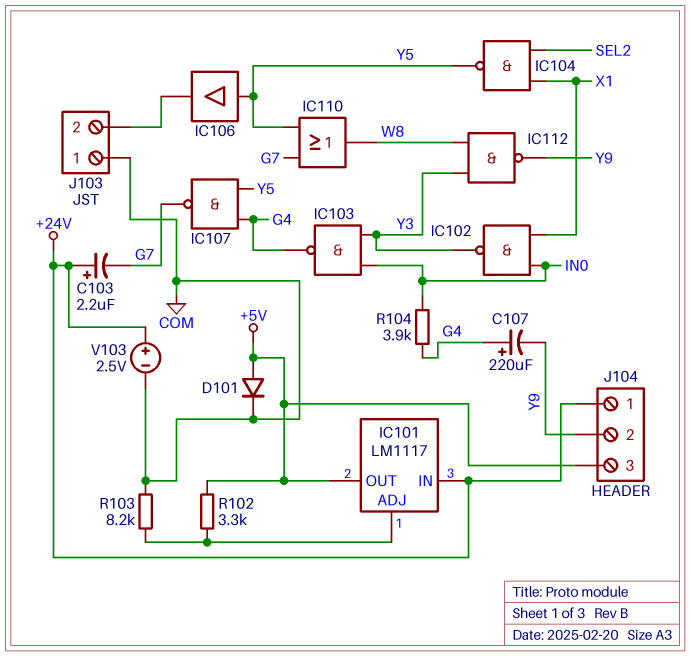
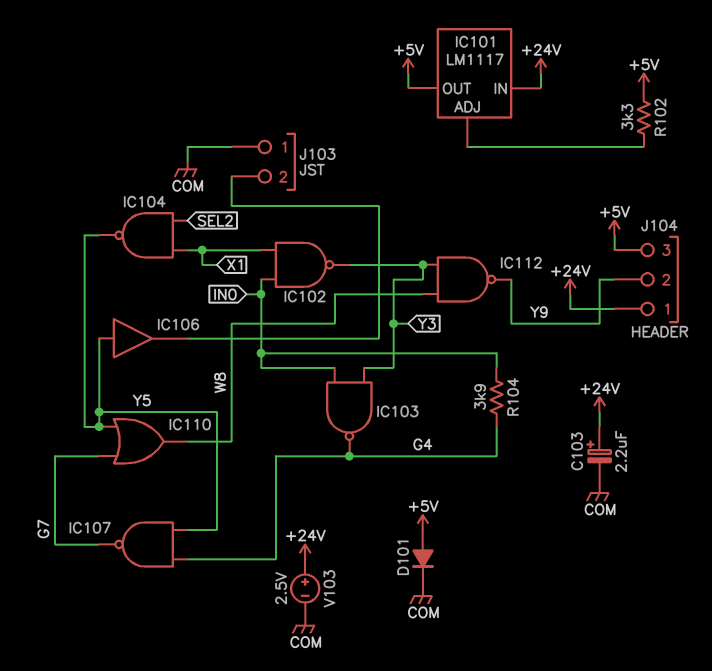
C103: 2.2uF (plus +24V, minus G7) -> 2.2uF (plus +24V, minus COM)
C107: 220uF (plus G4, minus Y9) -> none
R103: 8.2k (COM, IC101/ADJ) -> none

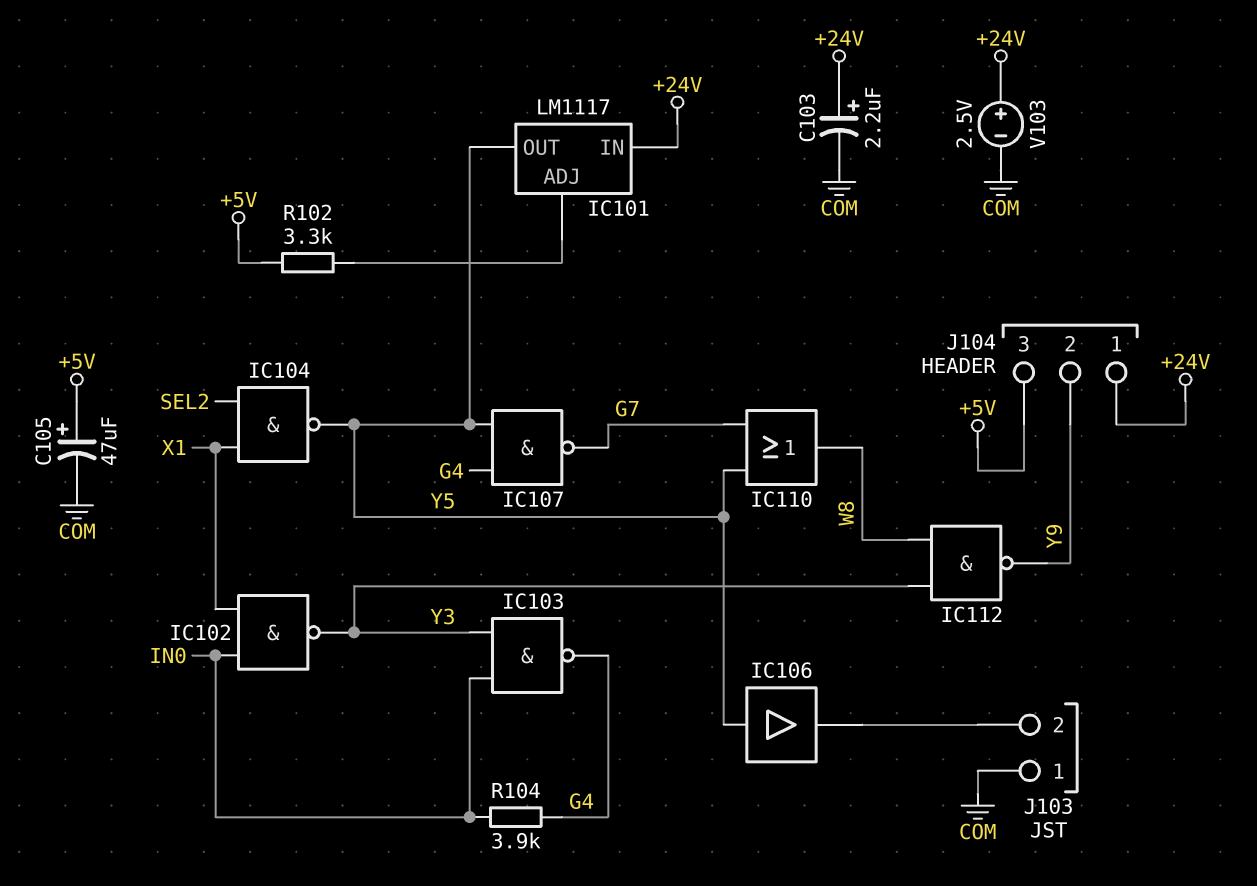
C105: none -> 47uF (plus +5V, minus COM)
D101: diode (A +5V, K COM) -> none
IC101 pin OUT: +5V -> Y5

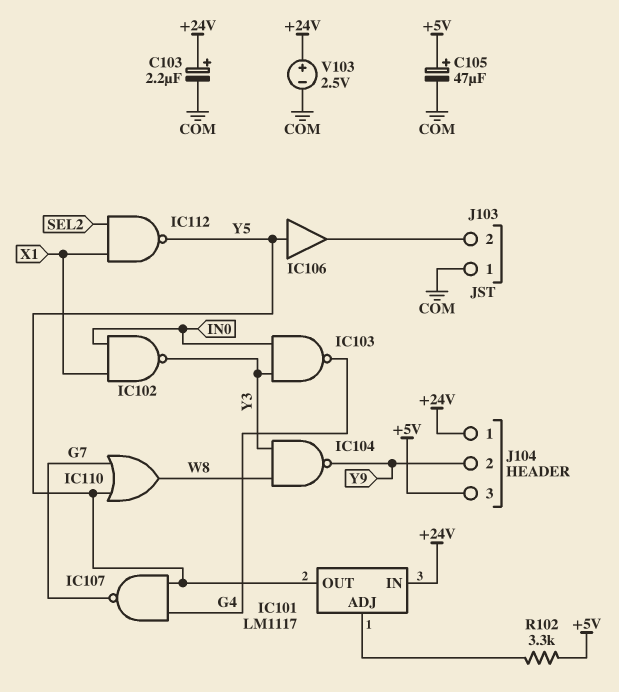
IC104: NAND (in SEL2, in X1, out Y5) -> NAND (in W8, in Y3, out Y9)
IC112: NAND (in W8, in Y3, out Y9) -> NAND (in SEL2, in X1, out Y5)
R104: 3.9k (G4, IN0) -> none

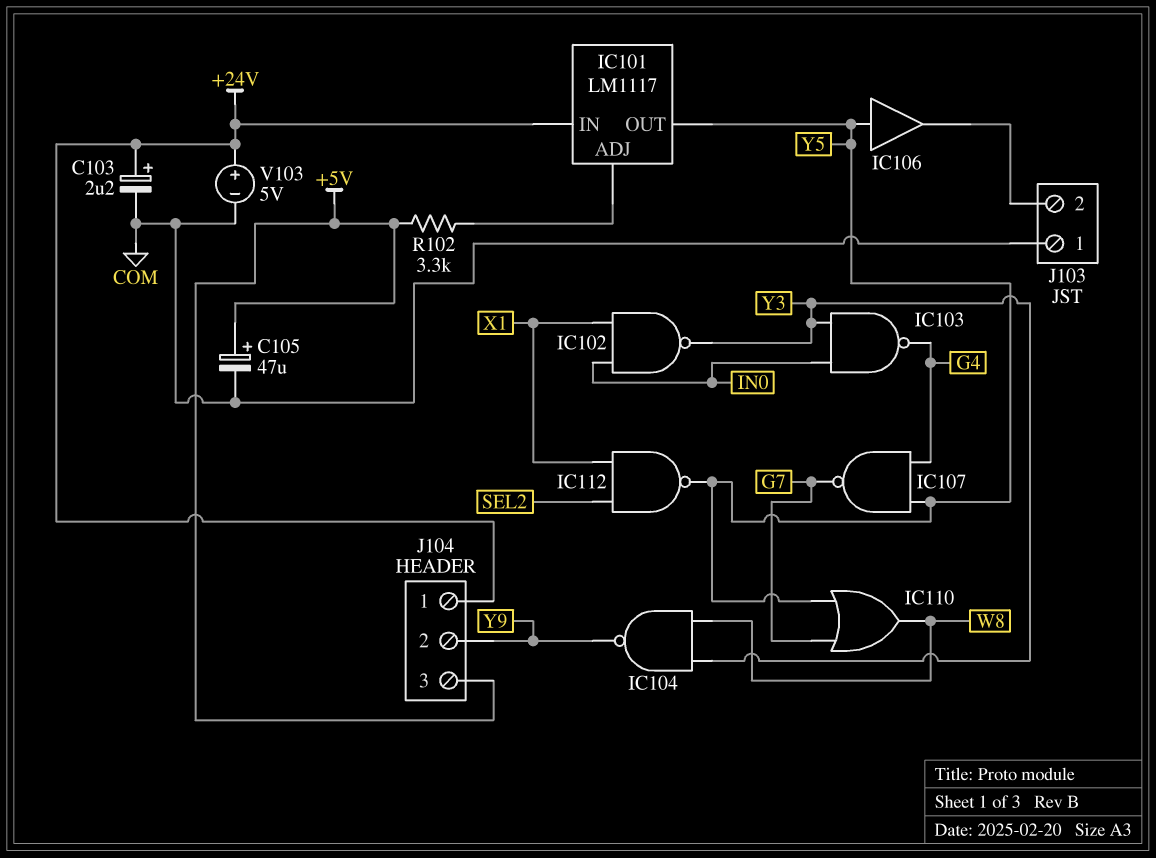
V103: 2.5V (plus +24V, minus COM) -> 5V (plus +24V, minus COM)

